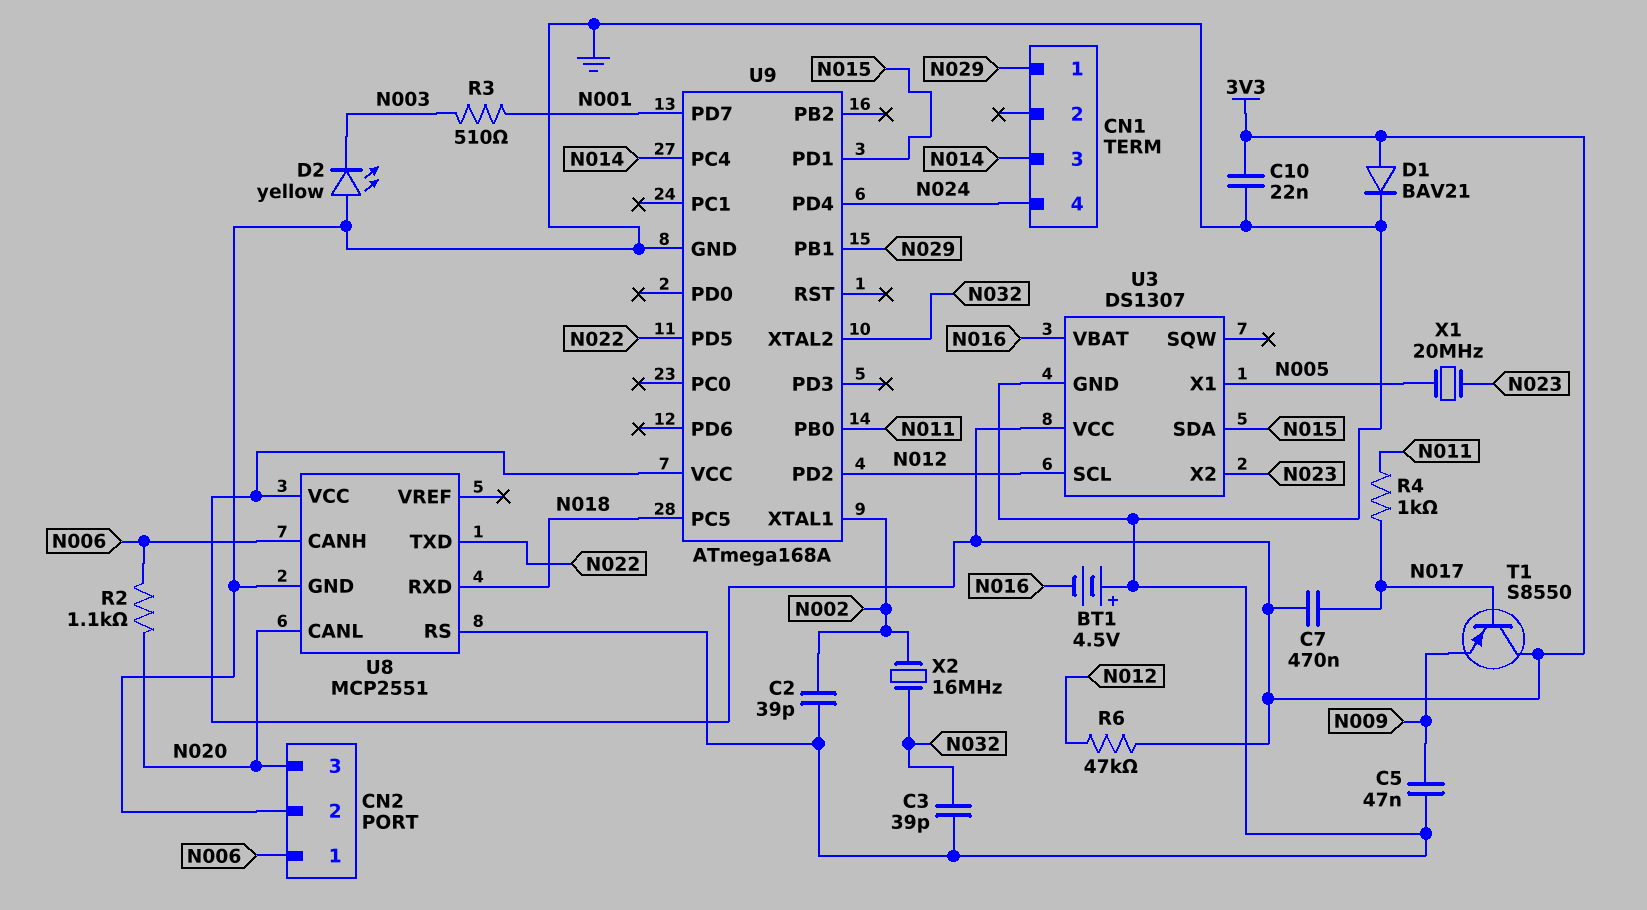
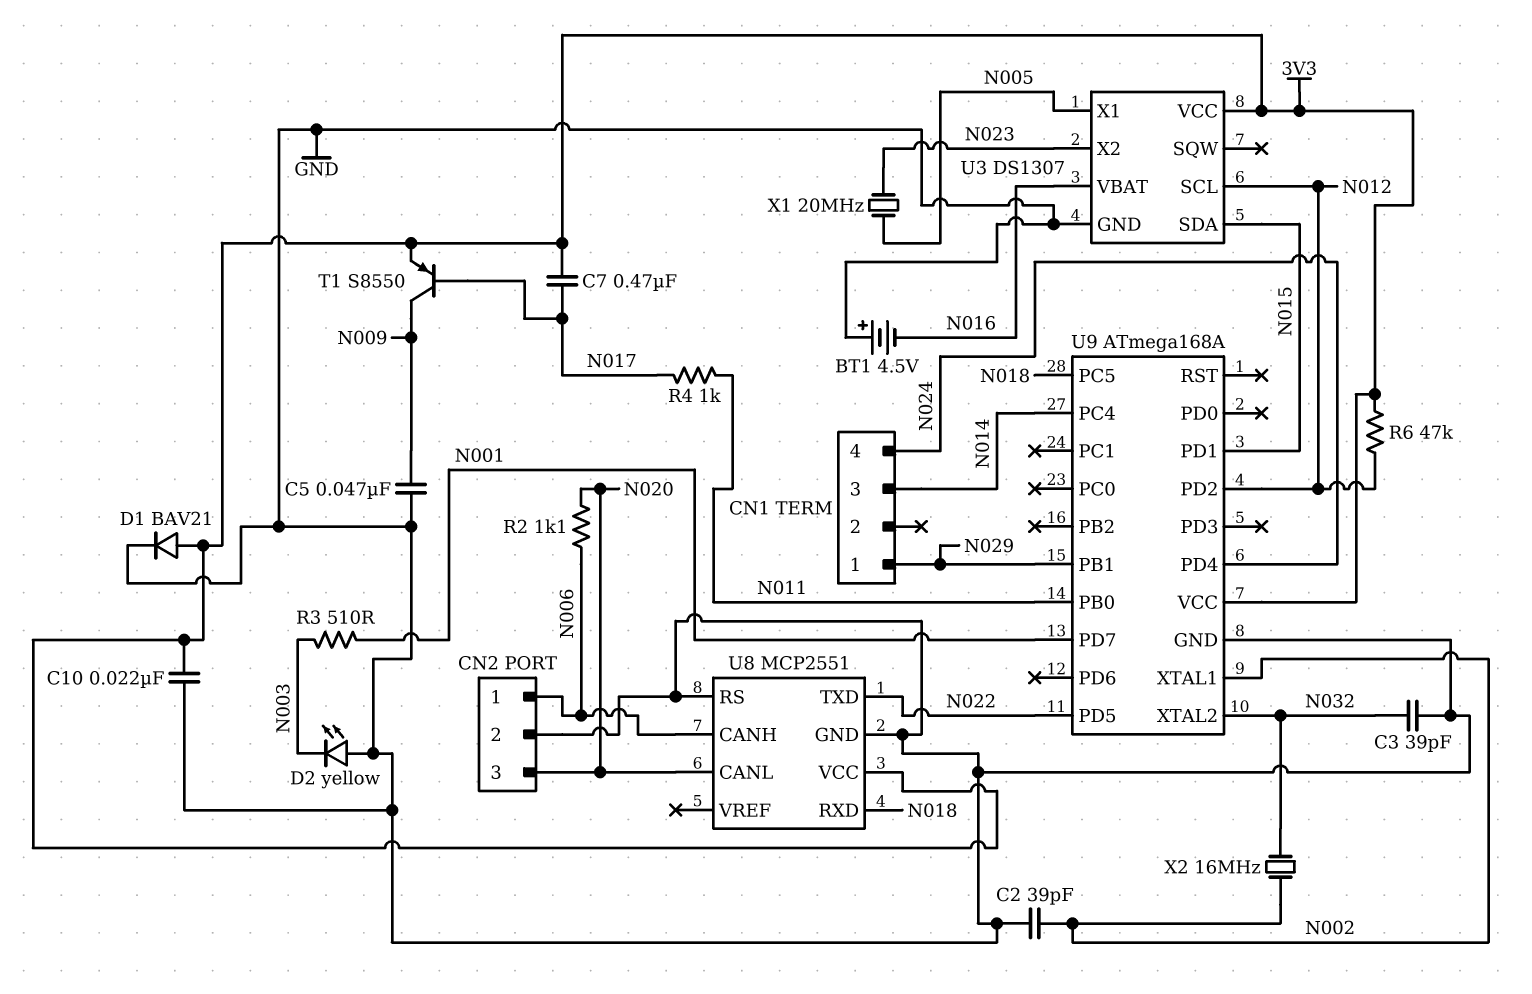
T1: PNP S8550 (B N017, C 3V3, E N009) -> PNP S8550 (B N017, C N009, E 3V3)

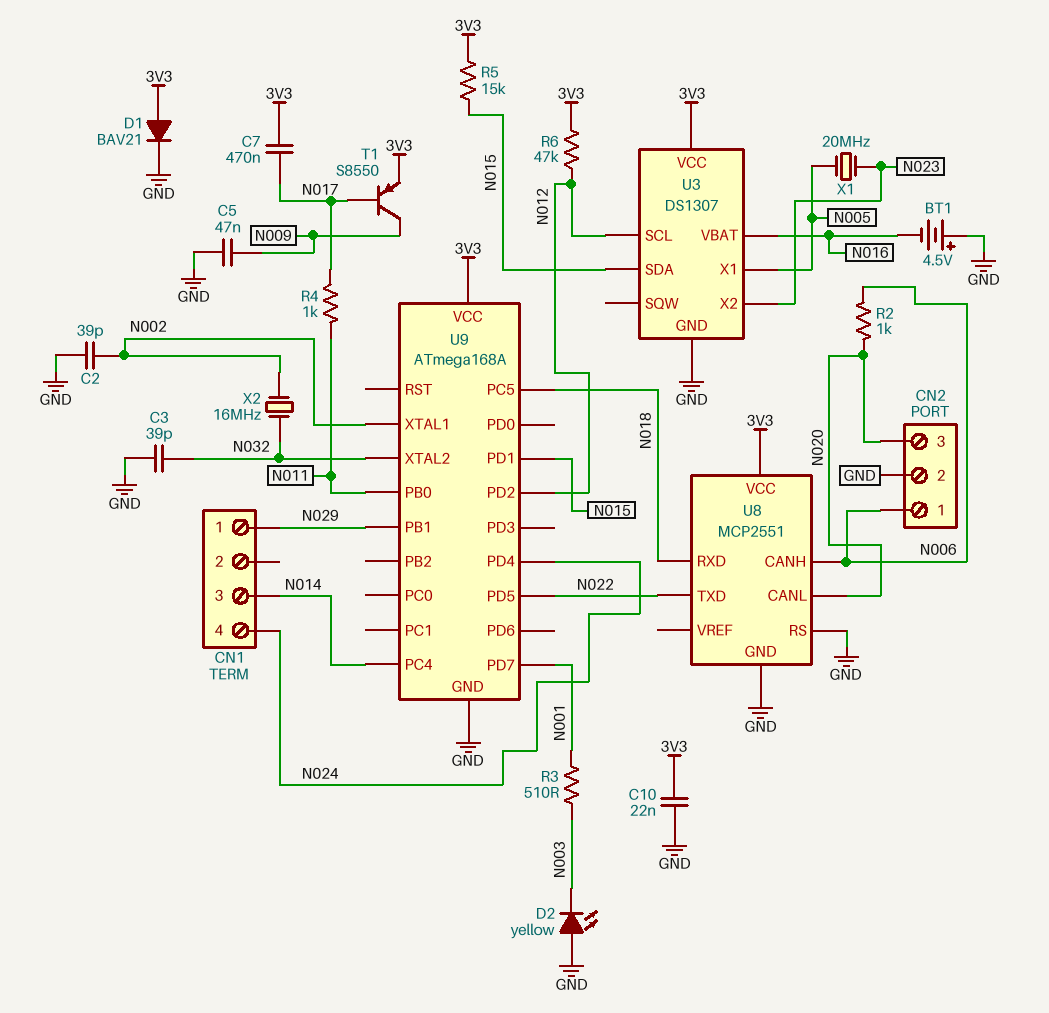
R2: 1.1k (N006, N020) -> 1k (N006, N020)
R5: none -> 15k (3V3, N015)

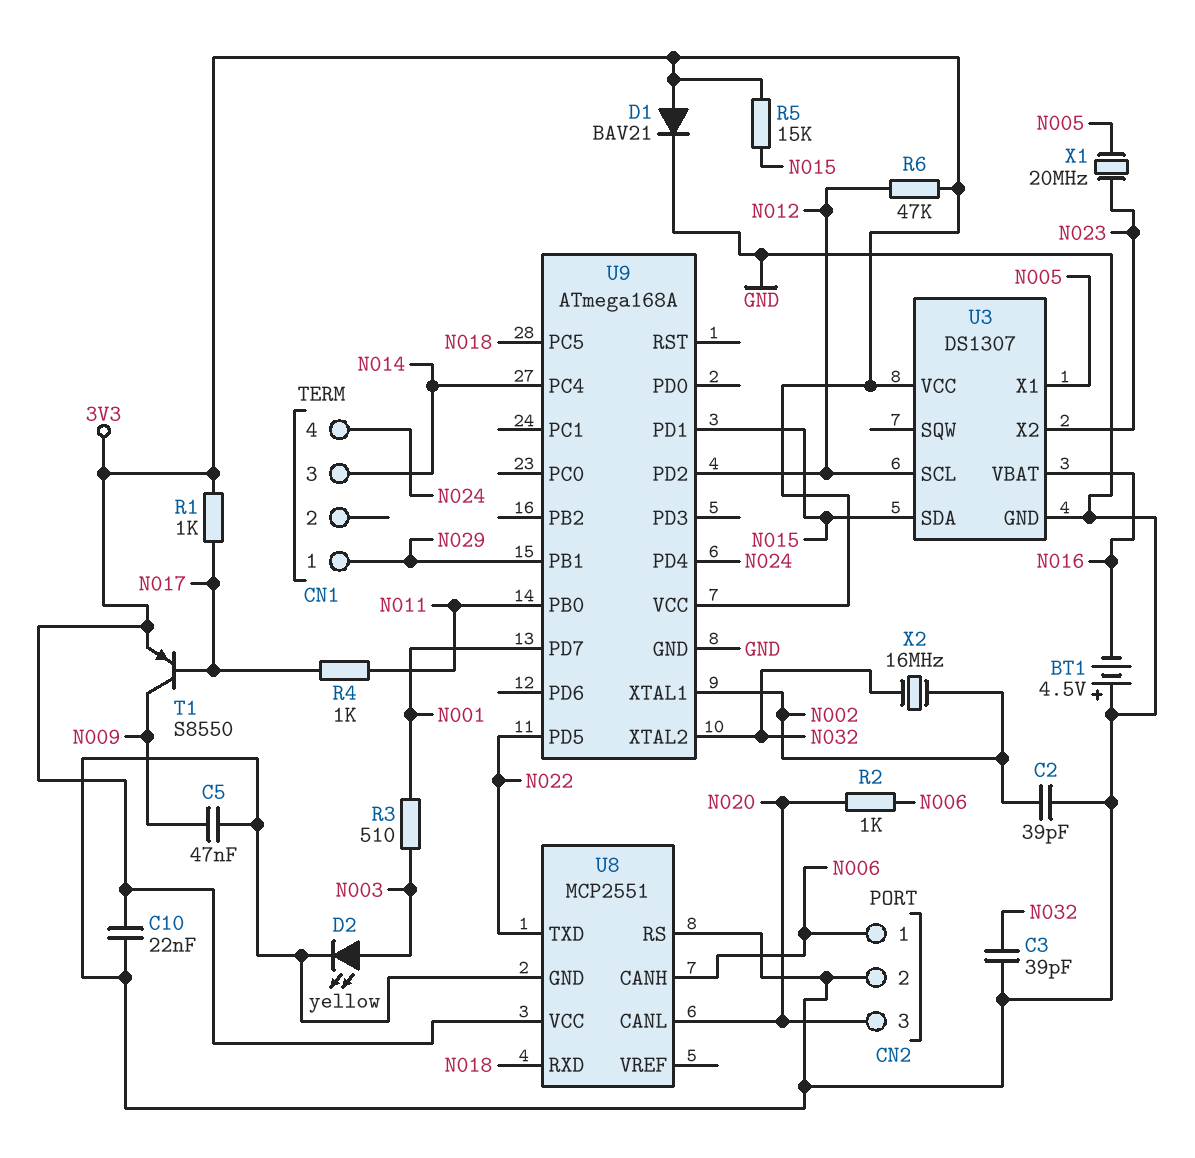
C7: 470nF (3V3, N017) -> none
D2: LED yellow (A GND, K N003) -> LED yellow (A N003, K GND)
R1: none -> 1k (3V3, N017)

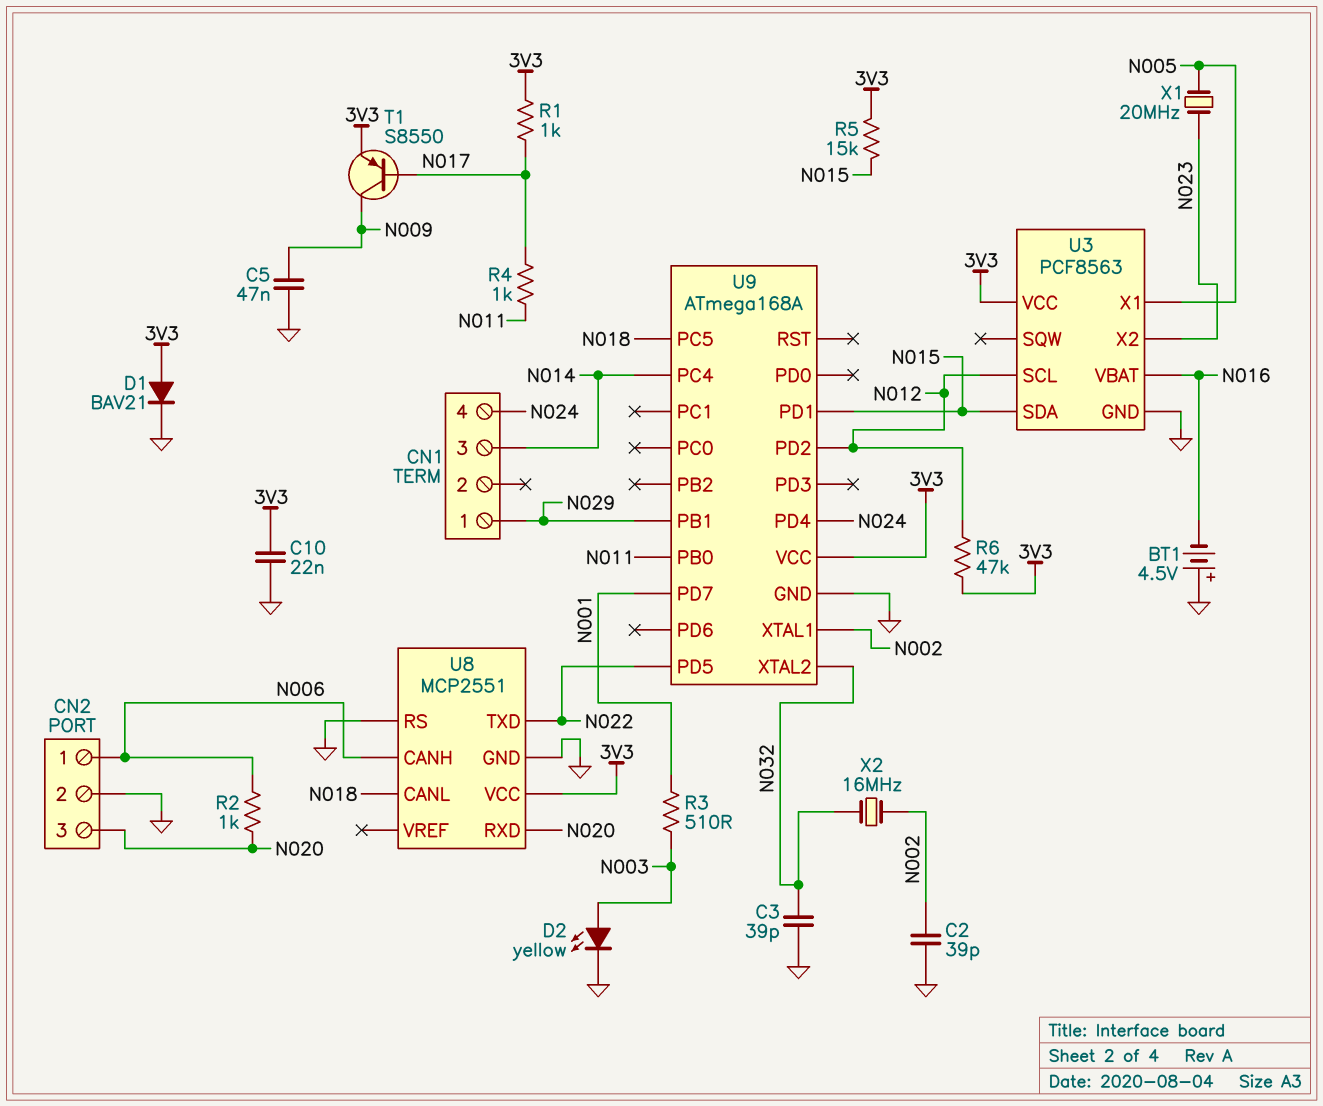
U3: DS1307 -> PCF8563
U8 pin CANL: N020 -> N018
U8 pin RXD: N018 -> N020

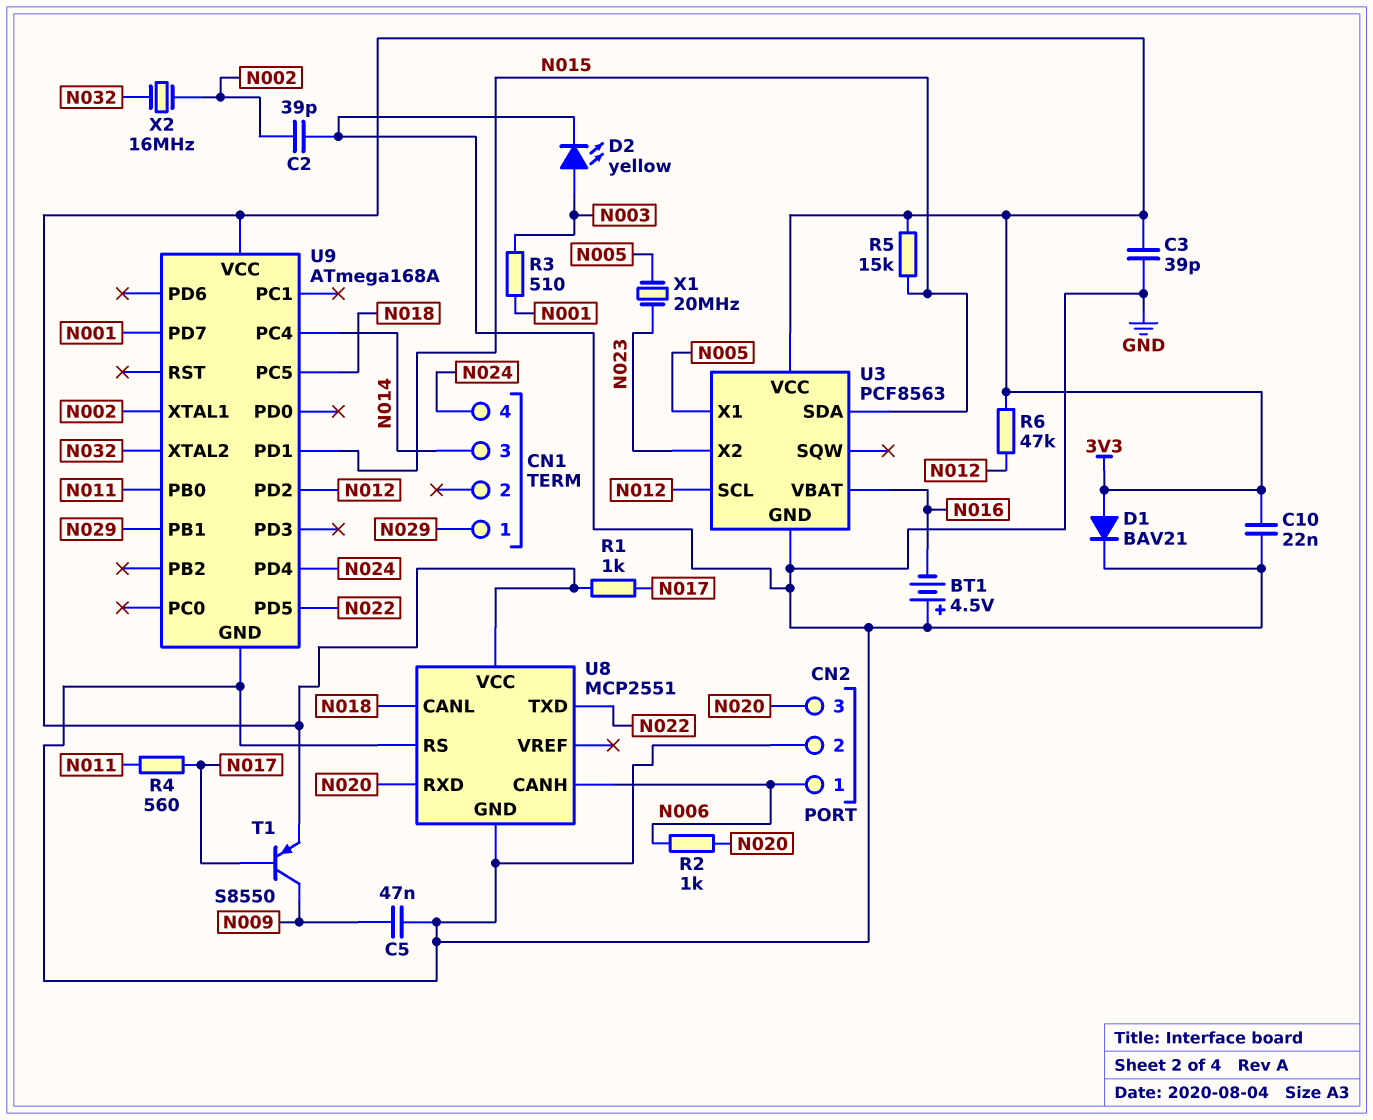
C3: 39pF (GND, N032) -> 39pF (3V3, GND)
R4: 1k (N011, N017) -> 560 (N011, N017)

